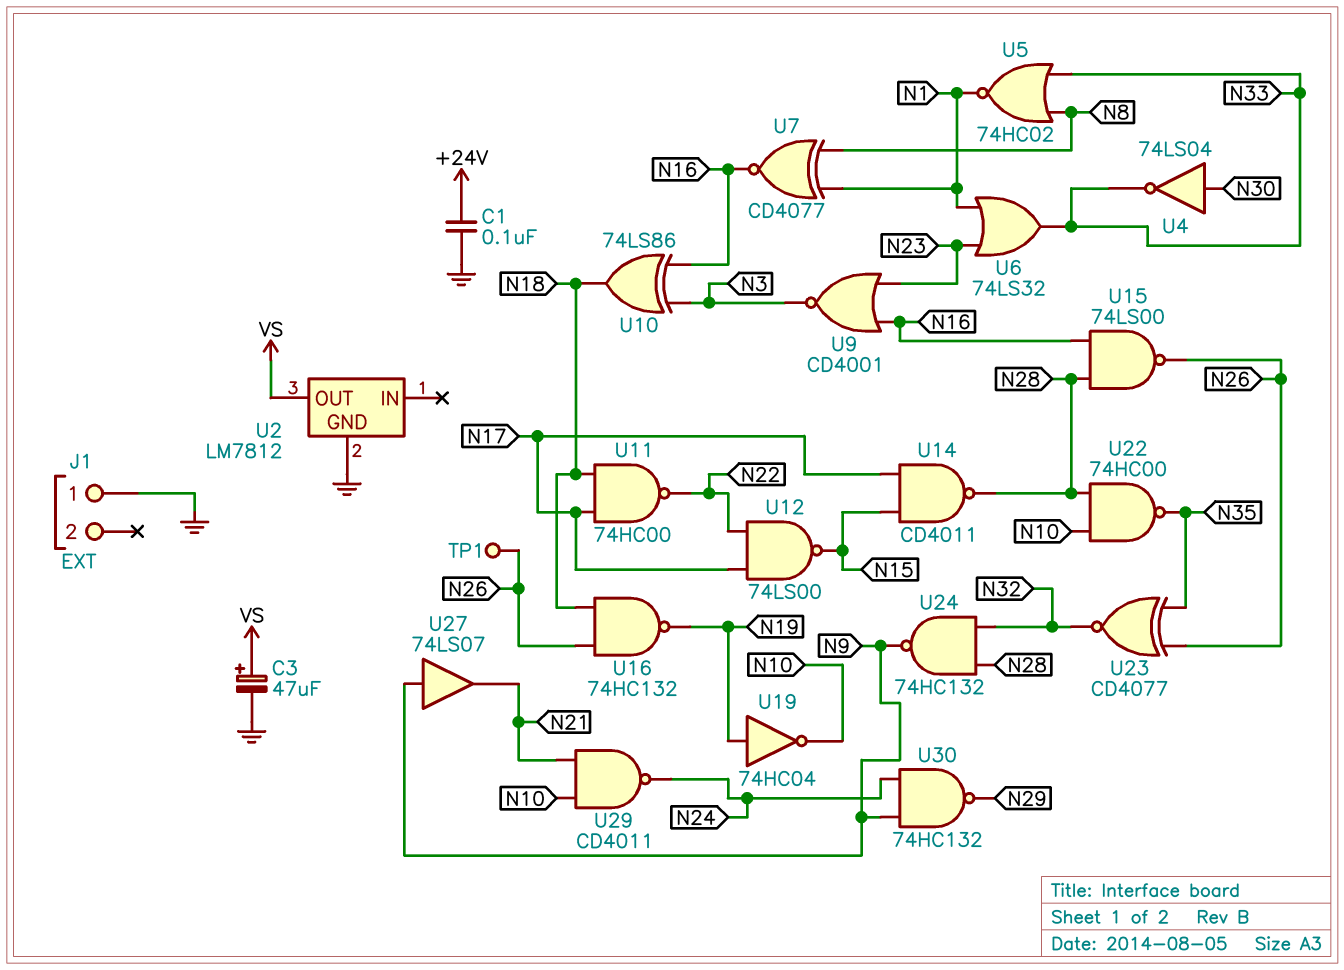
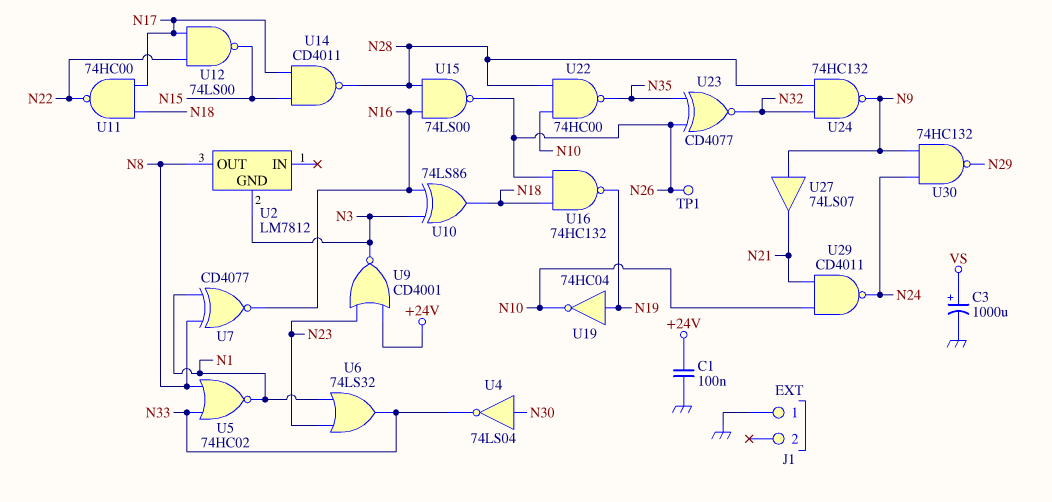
C3: 47uF (plus VS, minus GND) -> 1000uF (plus VS, minus GND)
U2 pin GND: GND -> N3
U2 pin OUT: VS -> N8
U9: NOR CD4001 (in N16, in N23, out N3) -> NOR CD4001 (in +24V, in N23, out N3)

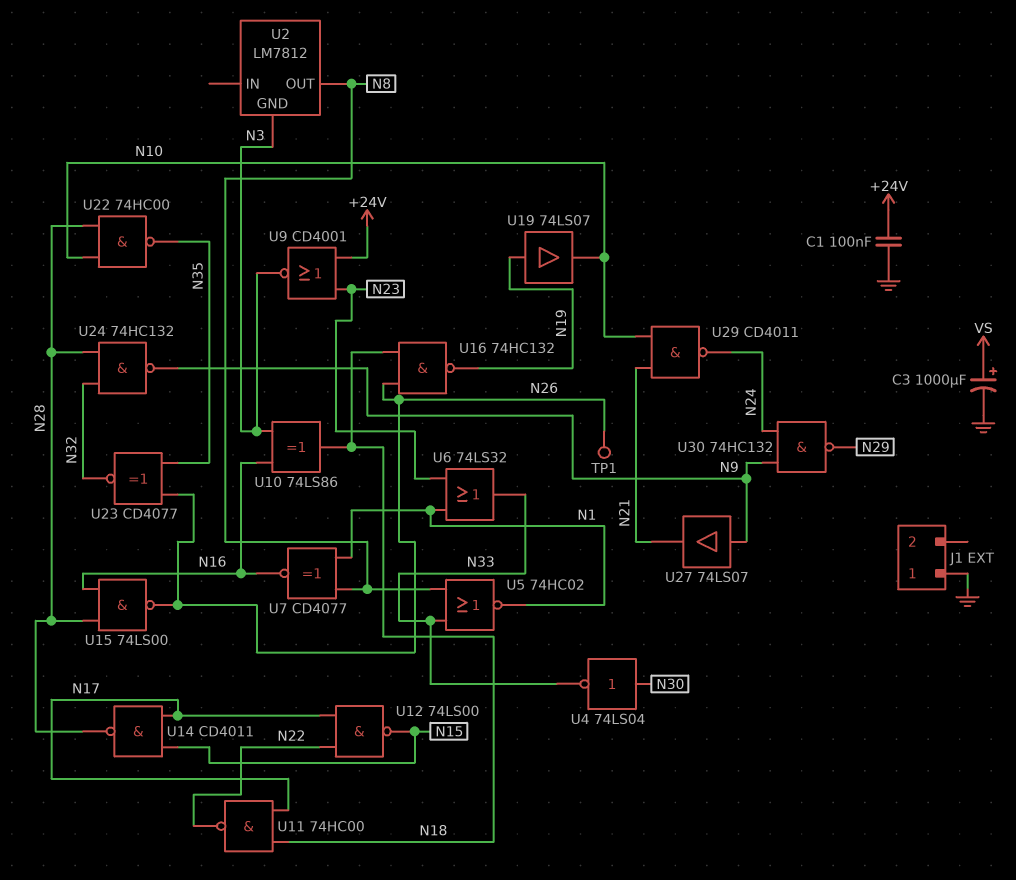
U19: NOT 74HC04 (in N19, out N10) -> buffer 74LS07 (in N19, out N10)

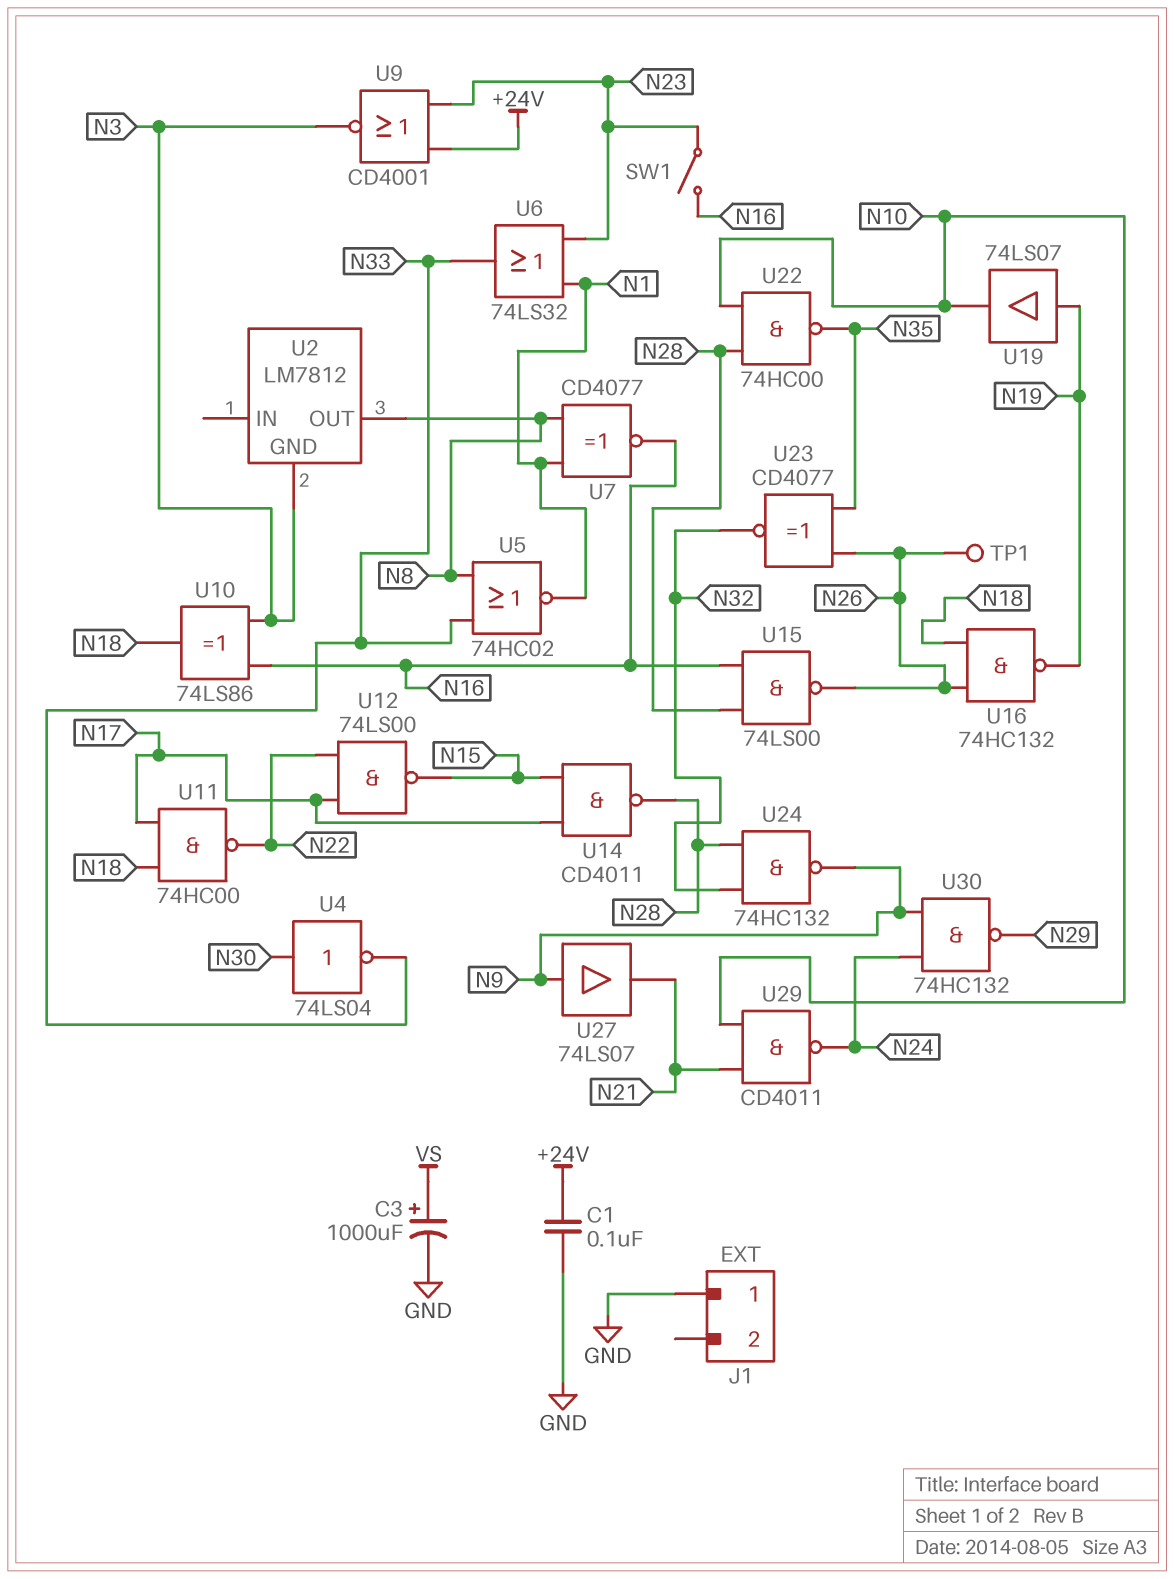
SW1: none -> switch (N16, N23)

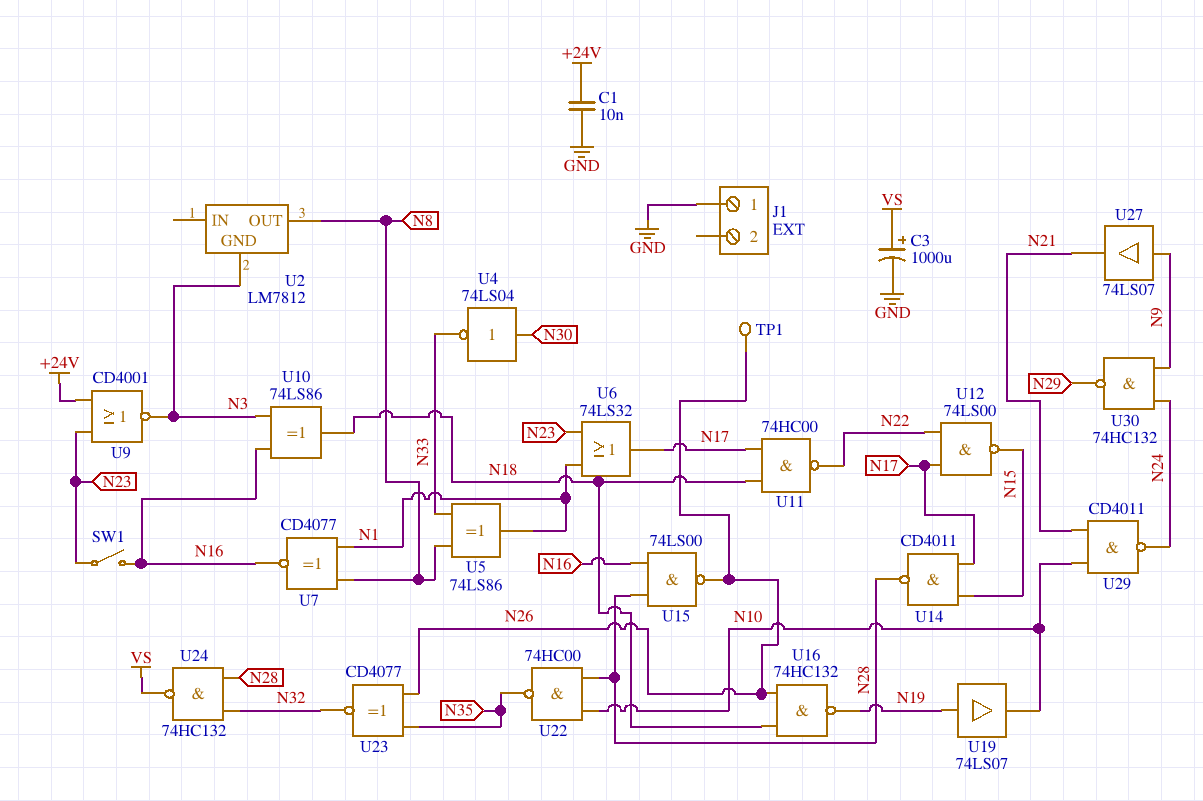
C1: 100nF (+24V, GND) -> 10nF (+24V, GND)
U5: NOR 74HC02 (in N8, in N33, out N1) -> XOR 74LS86 (in N8, in N33, out N1)
U6: OR 74LS32 (in N1, in N23, out N33) -> OR 74LS32 (in N1, in N23, out N17)
U24: NAND 74HC132 (in N28, in N32, out N9) -> NAND 74HC132 (in N28, in N32, out VS)

